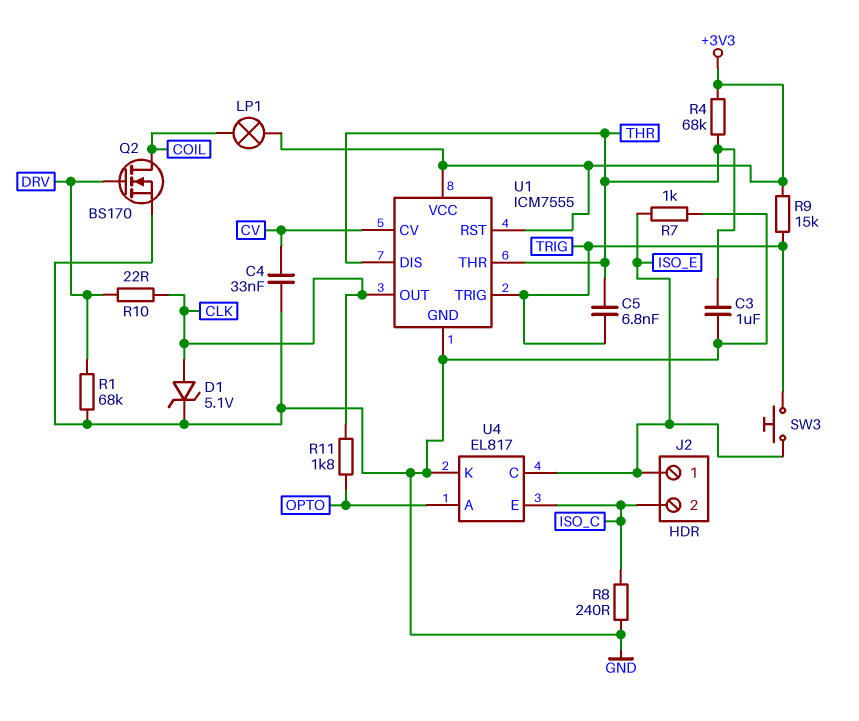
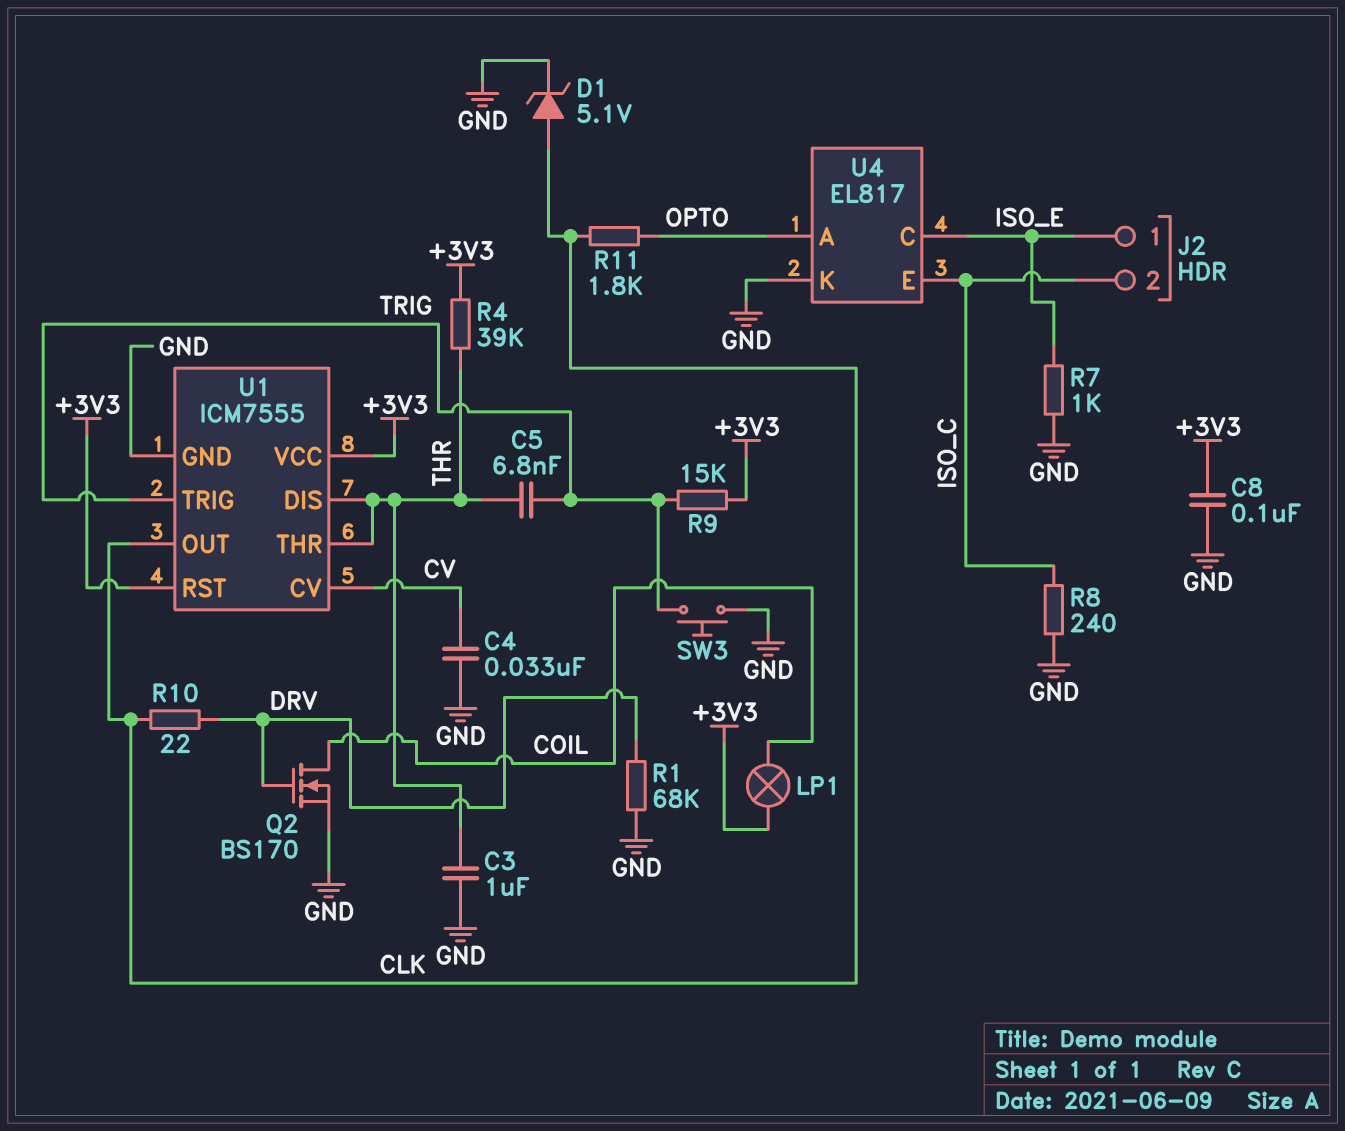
C8: none -> 100nF (+3V3, GND)
R4: 68k (+3V3, THR) -> 39k (+3V3, THR)
SW3: button (ISO_E, TRIG) -> button (GND, TRIG)

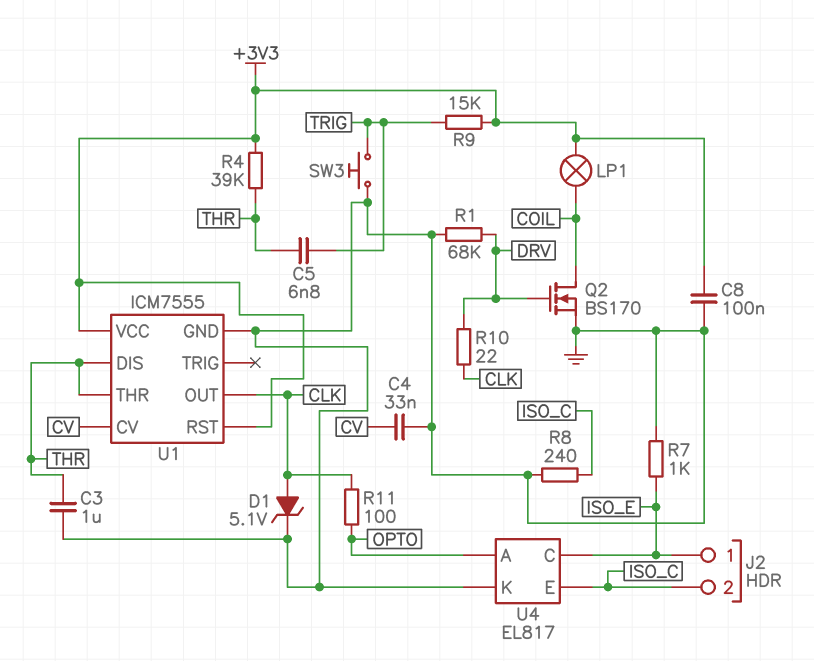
R11: 1.8k (CLK, OPTO) -> 100 (CLK, OPTO)
U1 pin TRIG: TRIG -> none

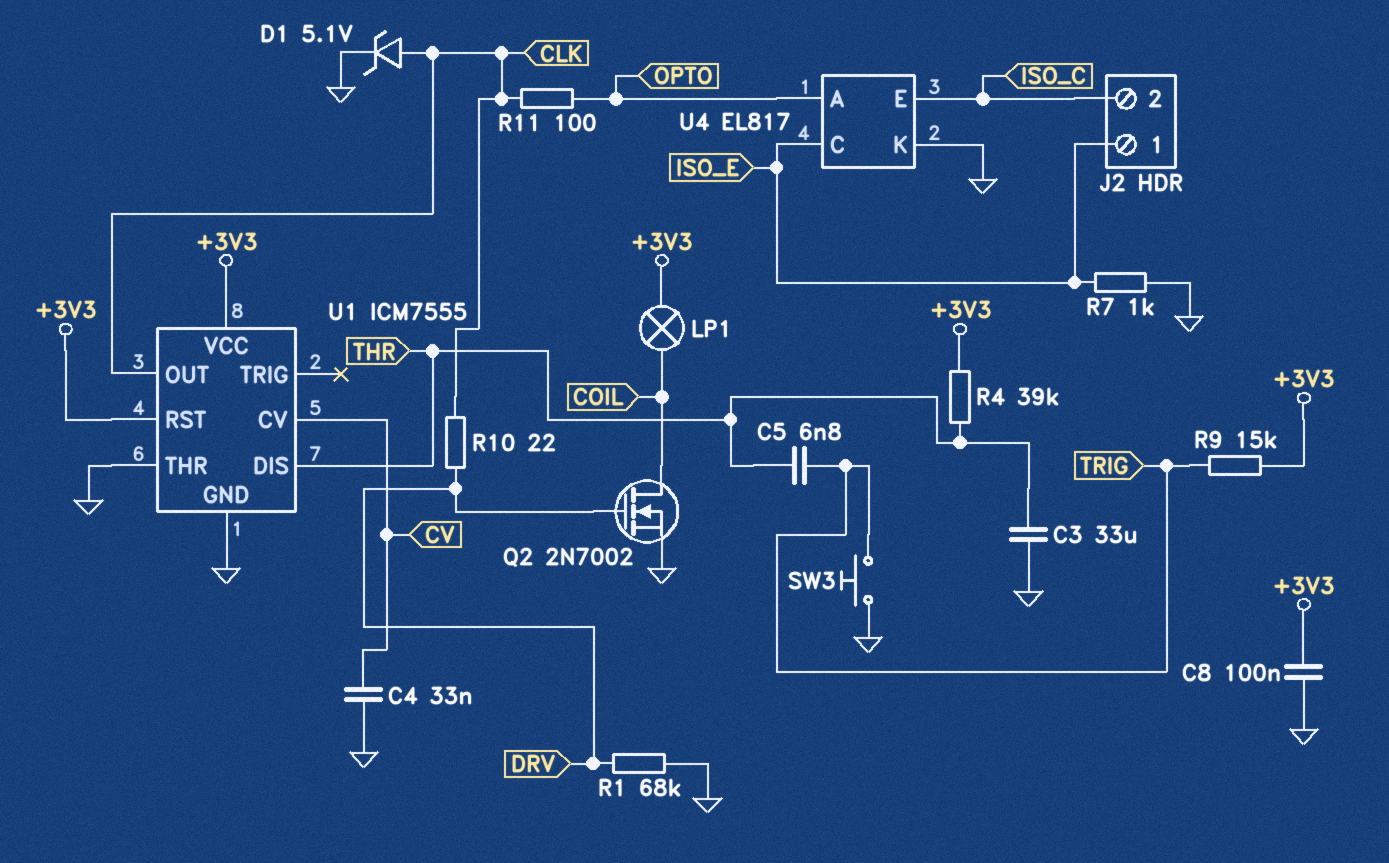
C3: 1uF (GND, THR) -> 33uF (GND, THR)
Q2: NMOS BS170 (G DRV, D COIL, S GND) -> NMOS 2N7002 (G DRV, D COIL, S GND)
R8: 240 (GND, ISO_C) -> none
U1 pin THR: THR -> GND

